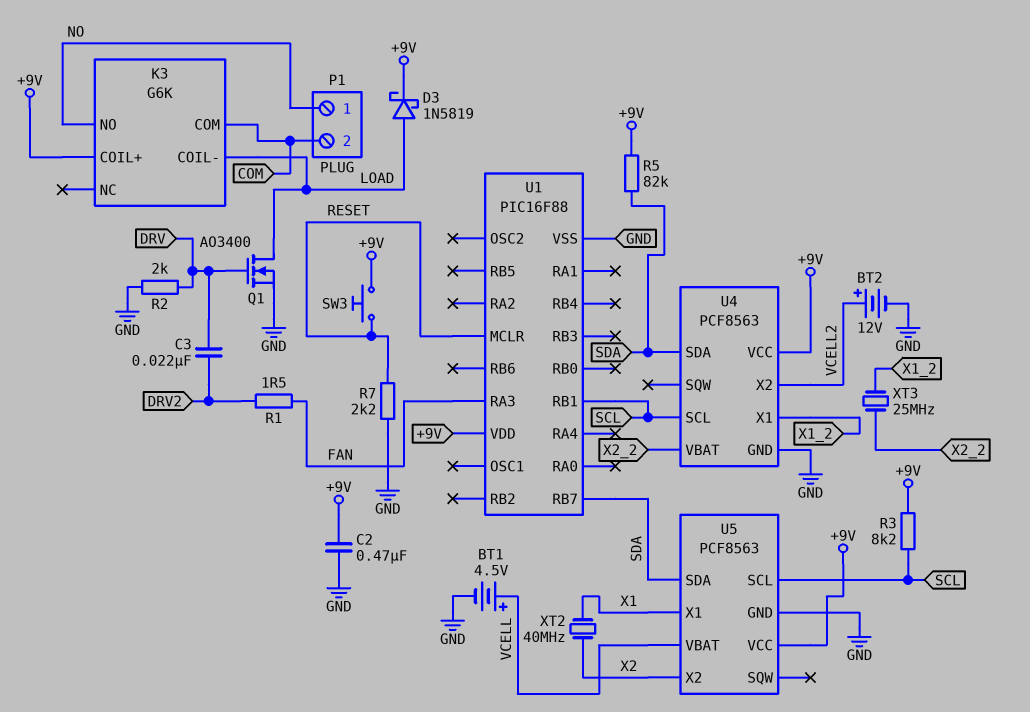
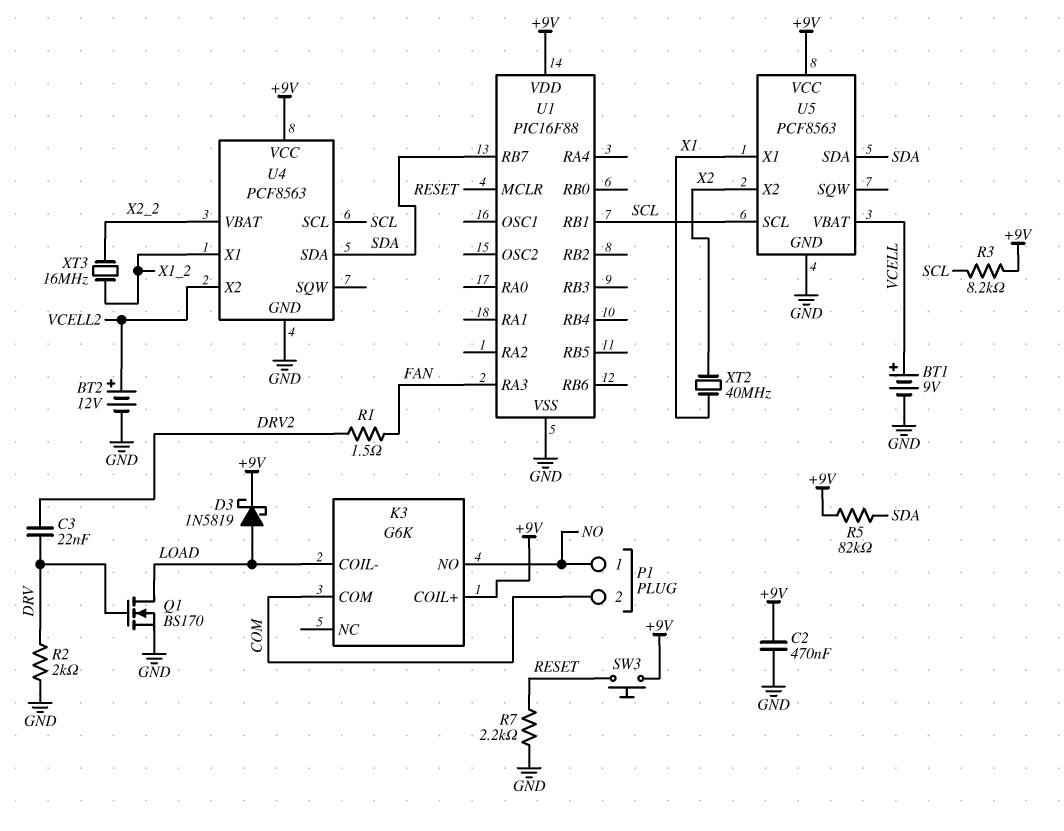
BT1: 4.5V (plus VCELL, minus GND) -> 9V (plus VCELL, minus GND)
Q1: NMOS AO3400 (G DRV, D LOAD, S GND) -> NMOS BS170 (G DRV, D LOAD, S GND)
XT3: 25MHz (X1_2, X2_2) -> 16MHz (X1_2, X2_2)

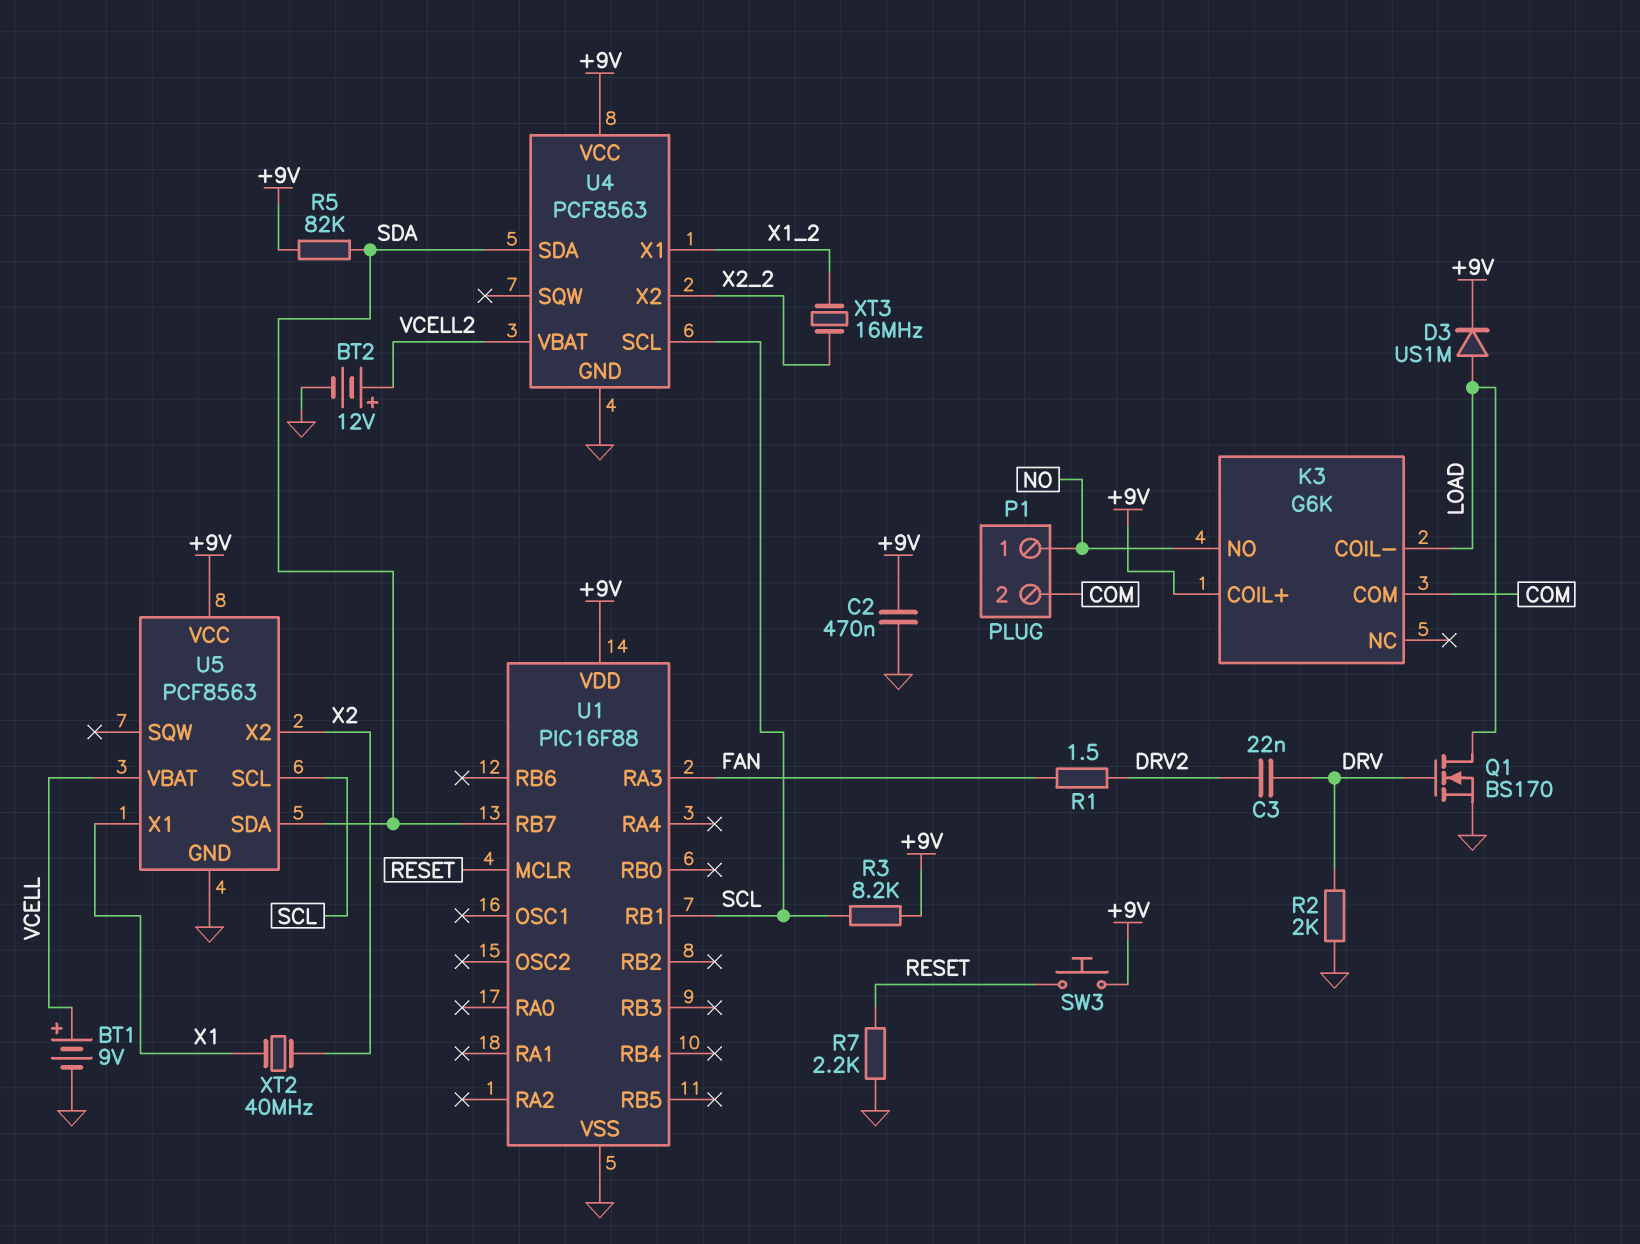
D3: schottky 1N5819 (A LOAD, K +9V) -> diode US1M (A LOAD, K +9V)
U4 pin VBAT: X2_2 -> VCELL2
U4 pin X2: VCELL2 -> X2_2

